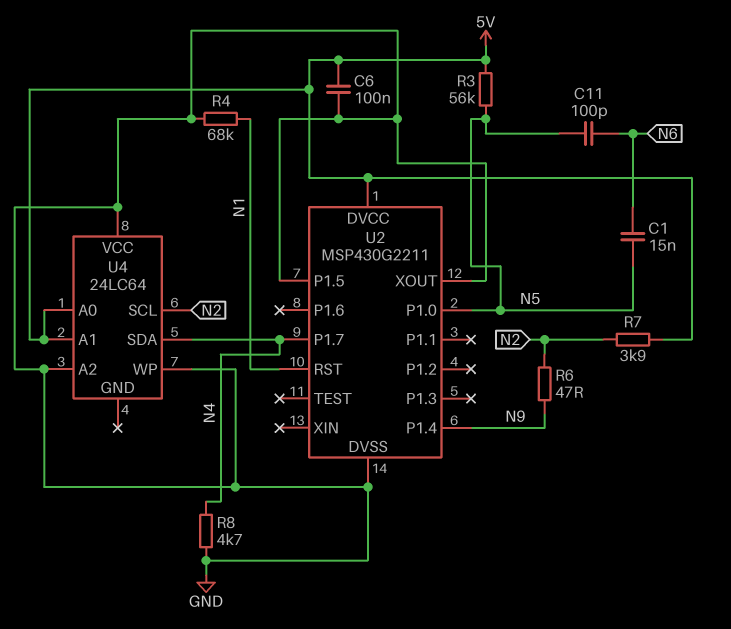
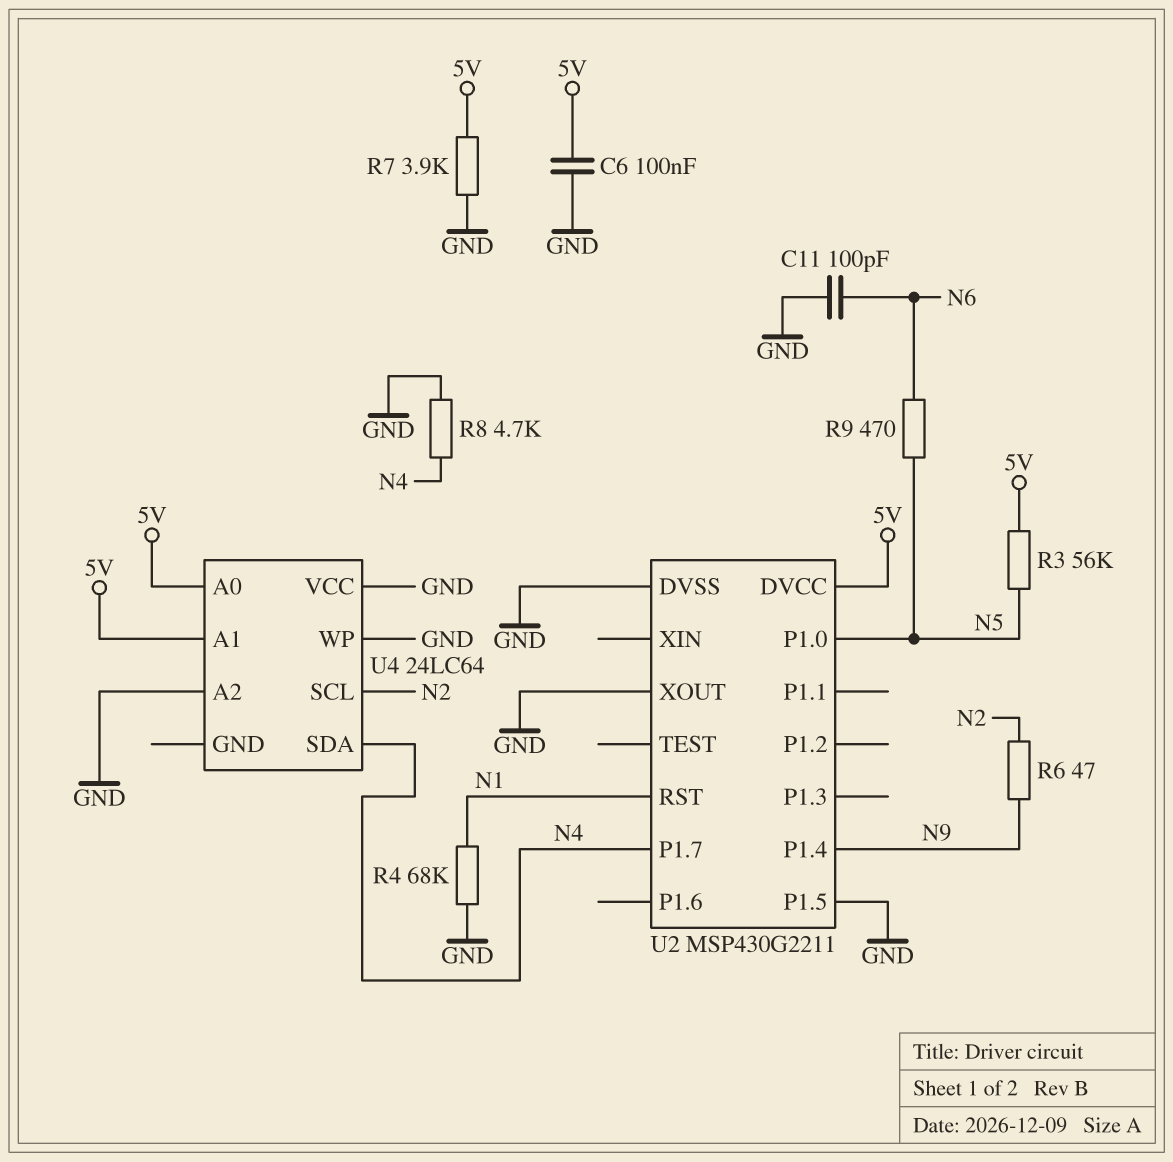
C1: 15nF (N5, N6) -> none
C11: 100pF (N5, N6) -> 100pF (GND, N6)
R7: 3.9k (5V, N2) -> 3.9k (5V, GND)
R9: none -> 470 (N5, N6)

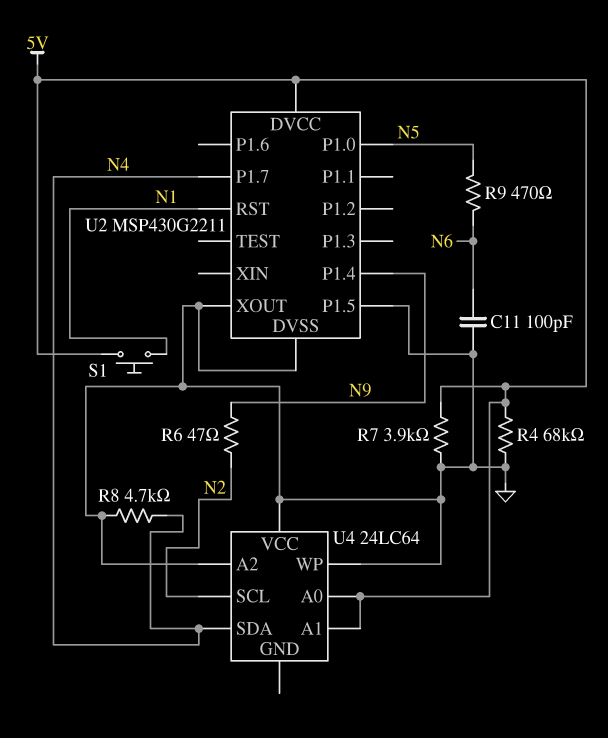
C6: 100nF (5V, GND) -> none
R3: 56k (5V, N5) -> none
R4: 68k (GND, N1) -> 68k (5V, GND)
S1: none -> button (5V, N1)

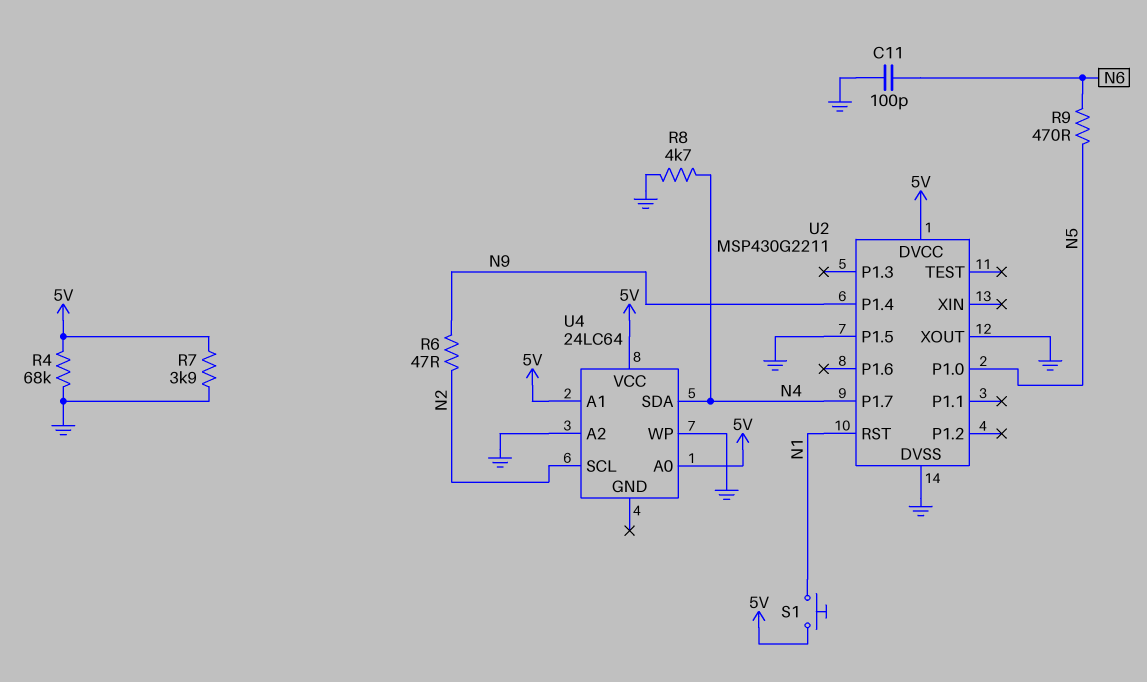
U4 pin VCC: GND -> 5V

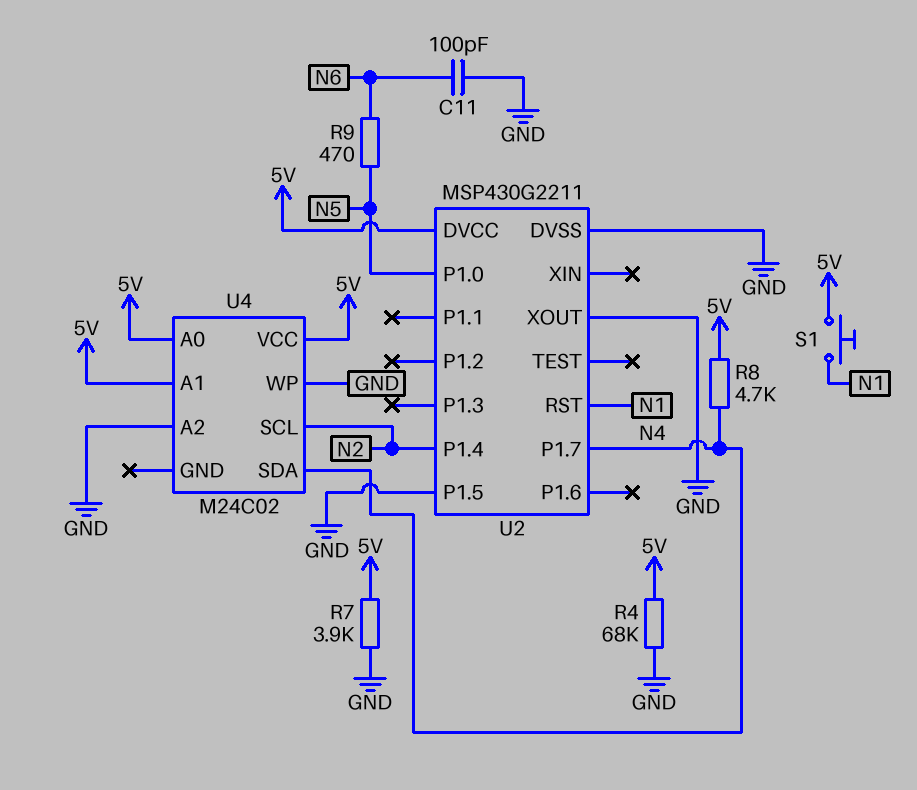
R6: 47 (N2, N9) -> none
R8: 4.7k (GND, N4) -> 4.7k (5V, N4)
U2 pin P1.4: N9 -> N2
U4: 24LC64 -> M24C02

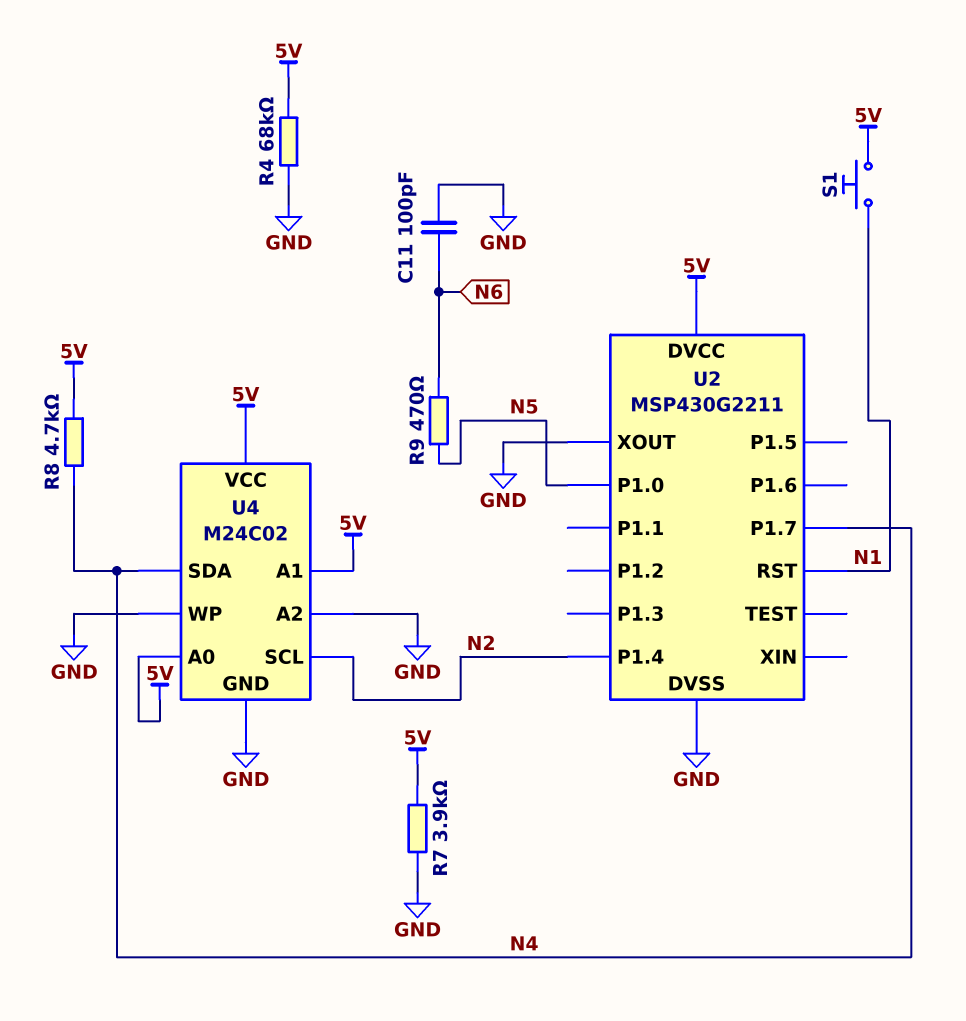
U2 pin P1.5: GND -> none
U4 pin GND: none -> GND

